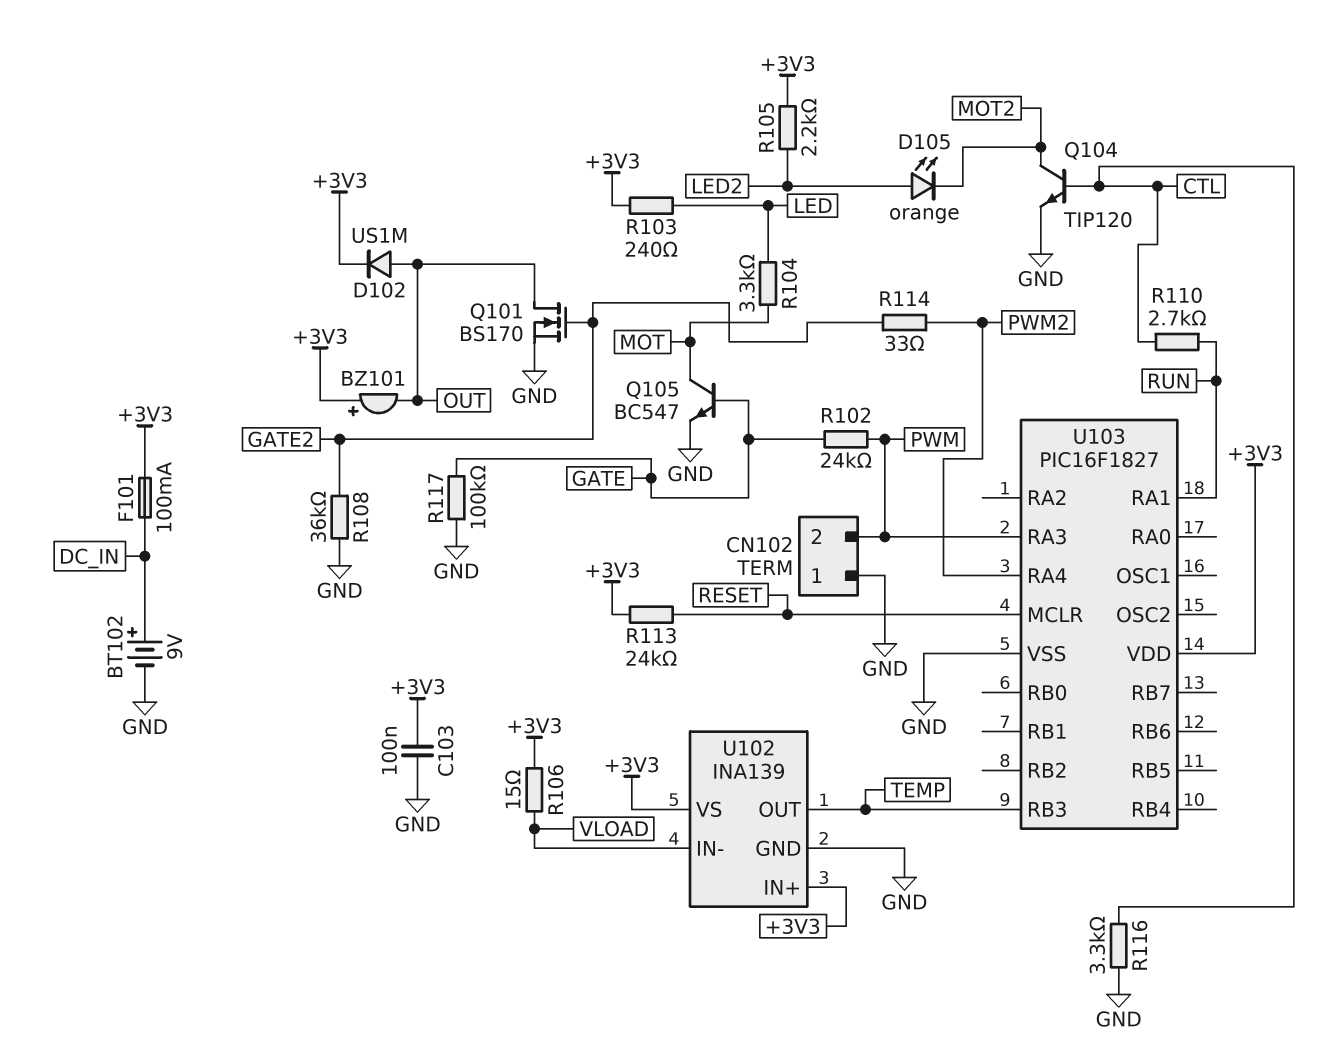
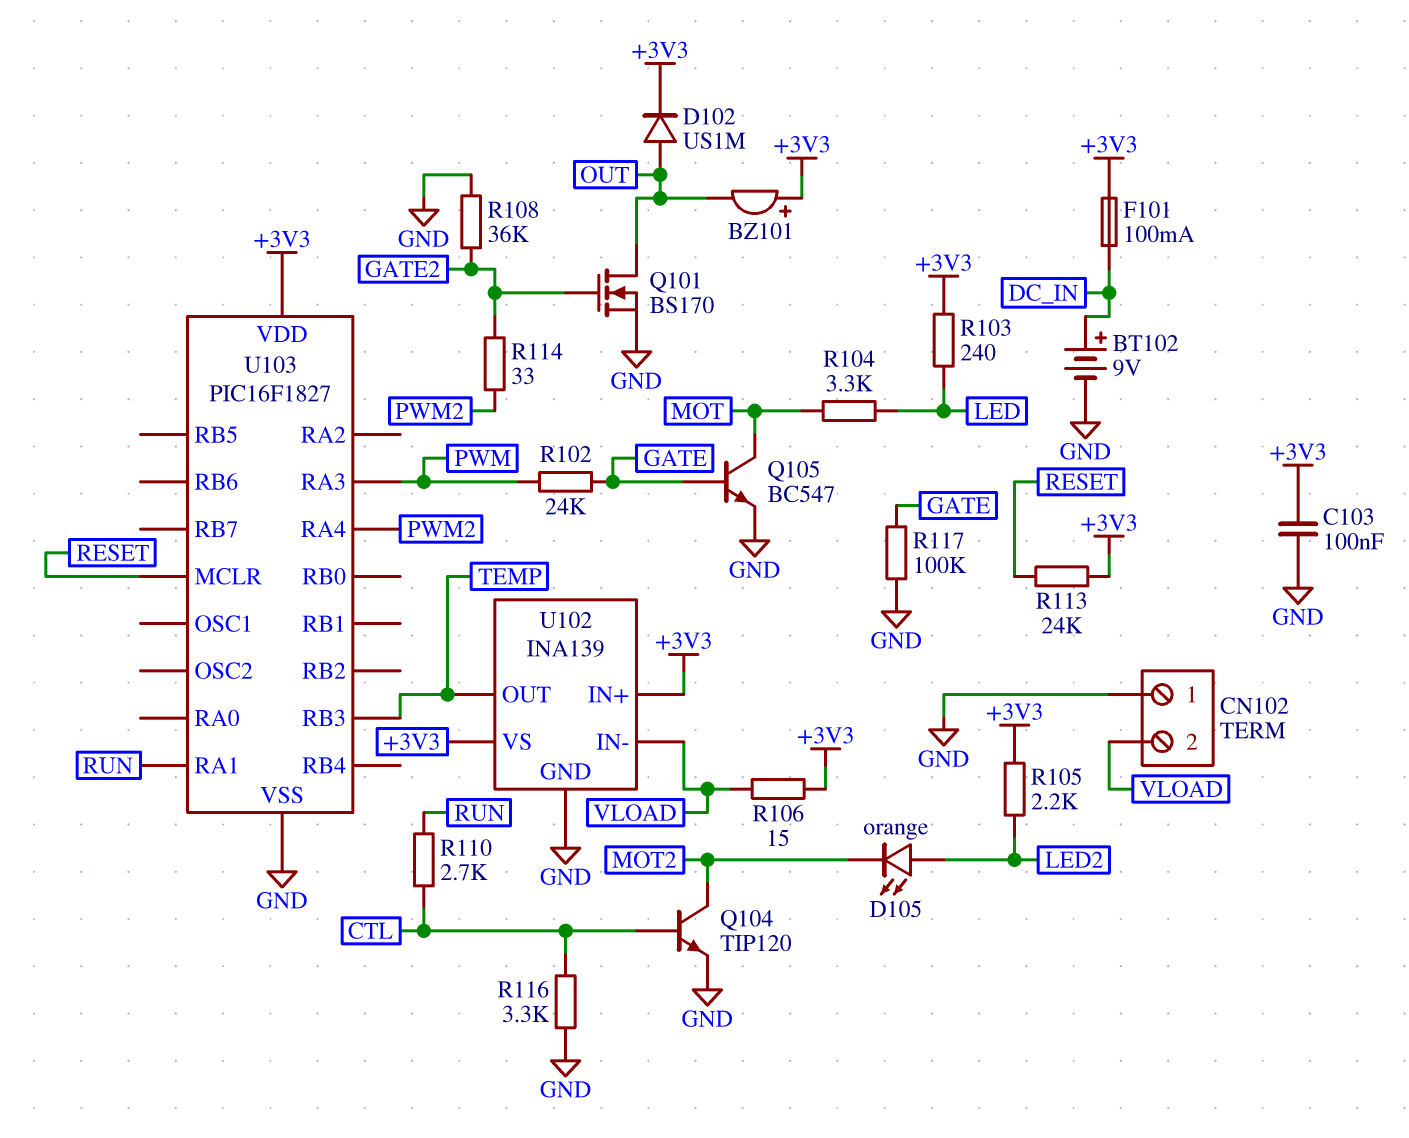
CN102 pin 2: PWM -> VLOAD

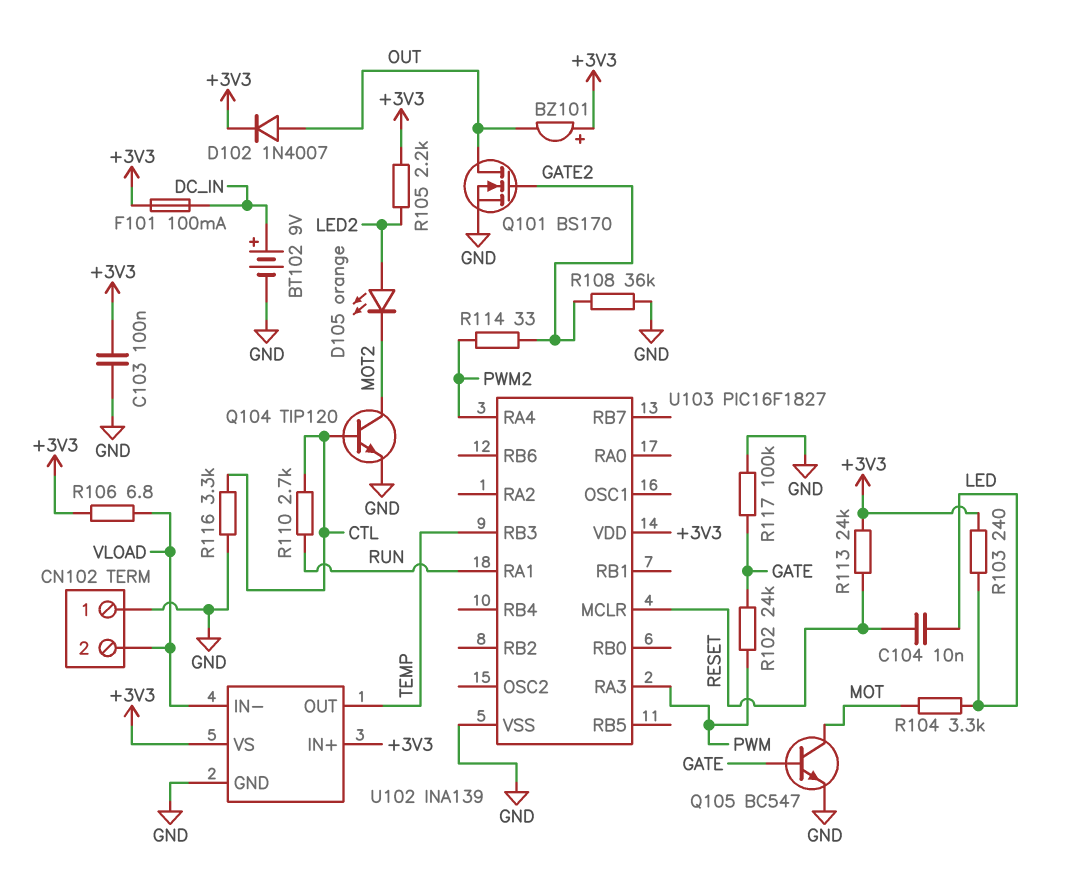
C104: none -> 10nF (LED, RESET)
D102: diode US1M (A OUT, K +3V3) -> diode 1N4007 (A OUT, K +3V3)
R106: 15 (+3V3, VLOAD) -> 6.8 (+3V3, VLOAD)

